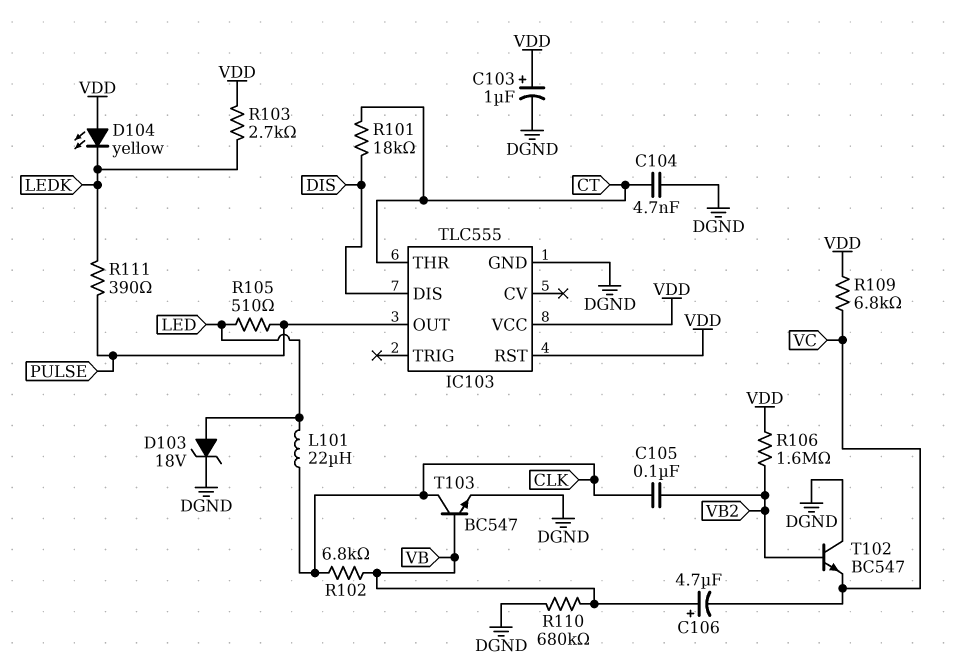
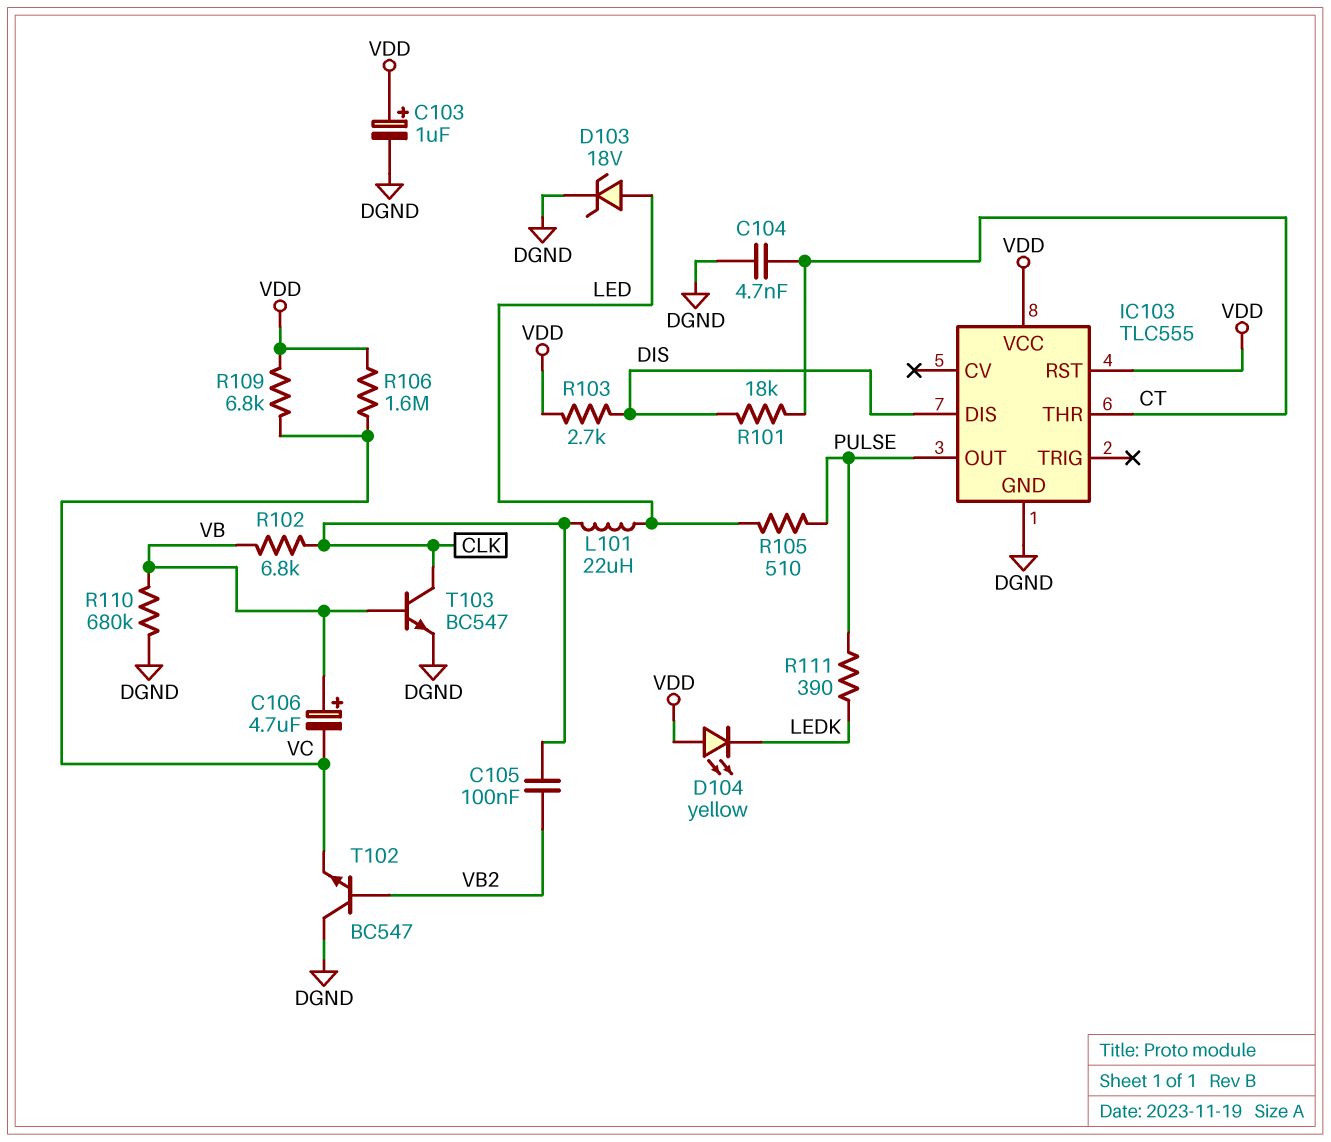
R103: 2.7k (LEDK, VDD) -> 2.7k (DIS, VDD)
R106: 1.6M (VB2, VDD) -> 1.6M (VC, VDD)

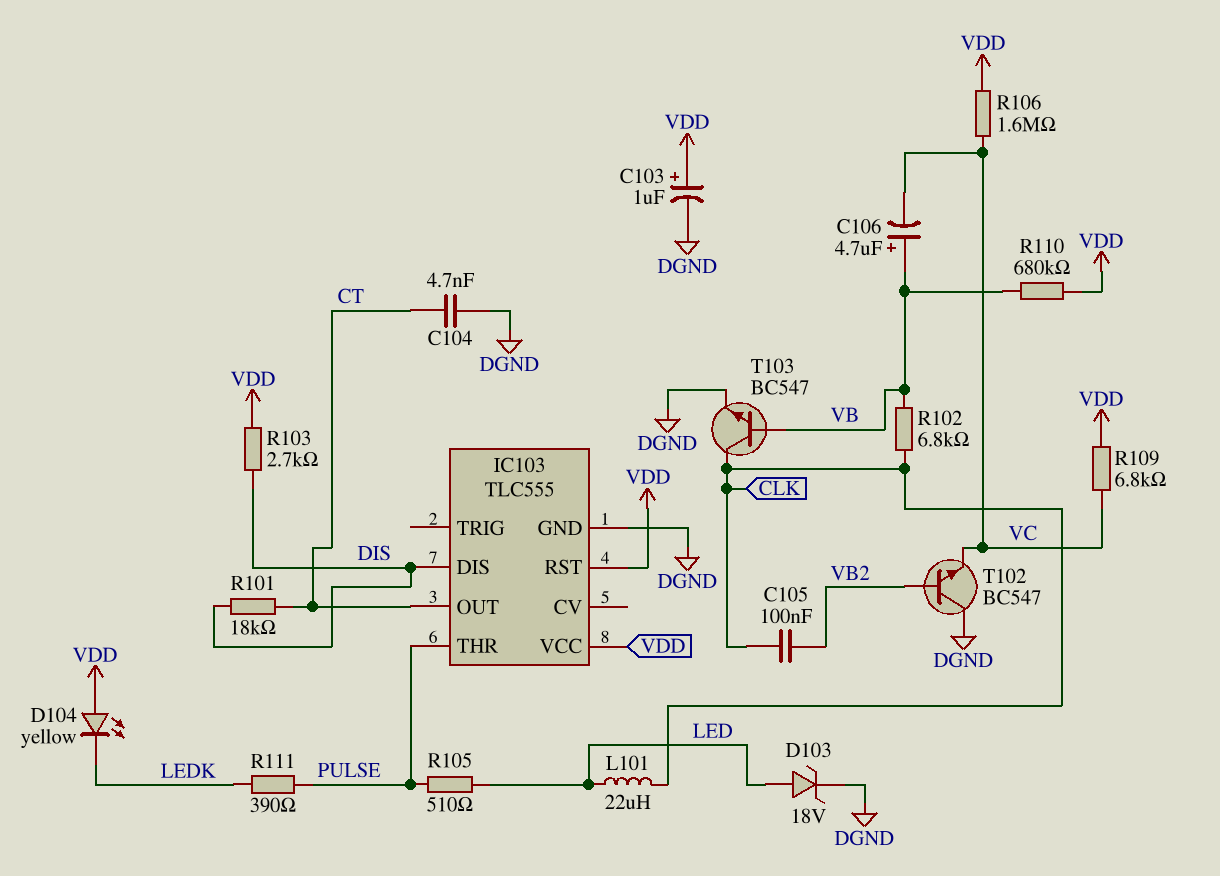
IC103 pin OUT: PULSE -> CT
IC103 pin THR: CT -> PULSE
R110: 680k (DGND, VB) -> 680k (VB, VDD)

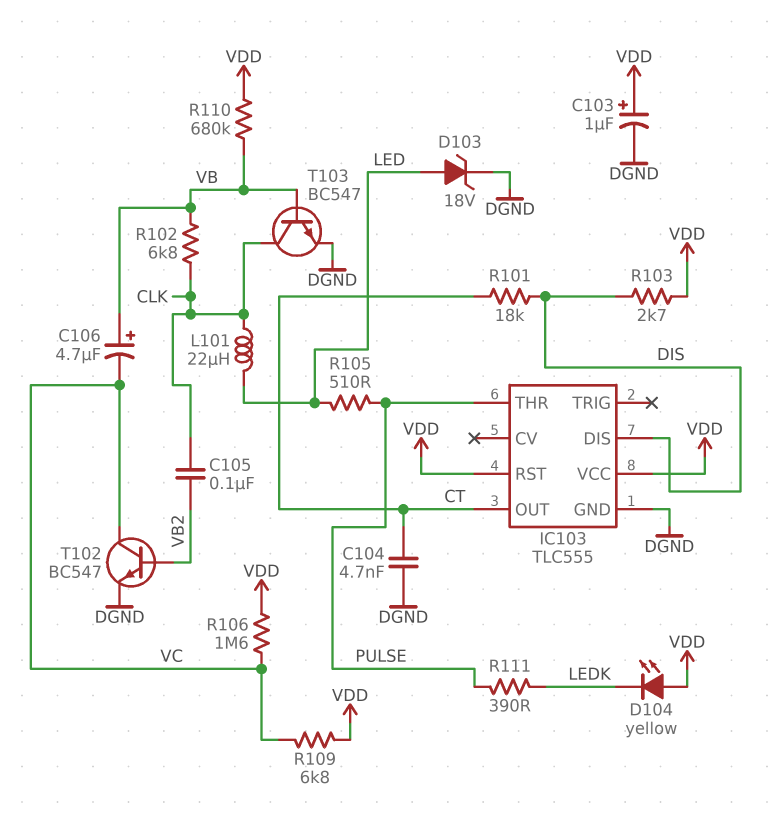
T102: NPN BC547 (B VB2, C DGND, E VC) -> NPN BC547 (B VB2, C VC, E DGND)

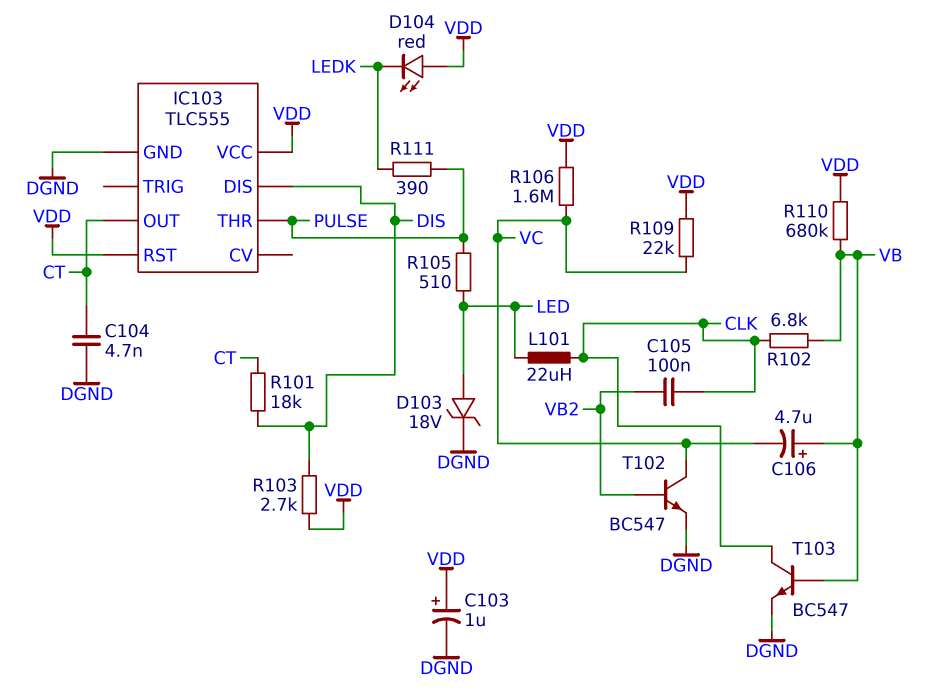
D104: LED yellow (A VDD, K LEDK) -> LED red (A VDD, K LEDK)
R109: 6.8k (VC, VDD) -> 22k (VC, VDD)

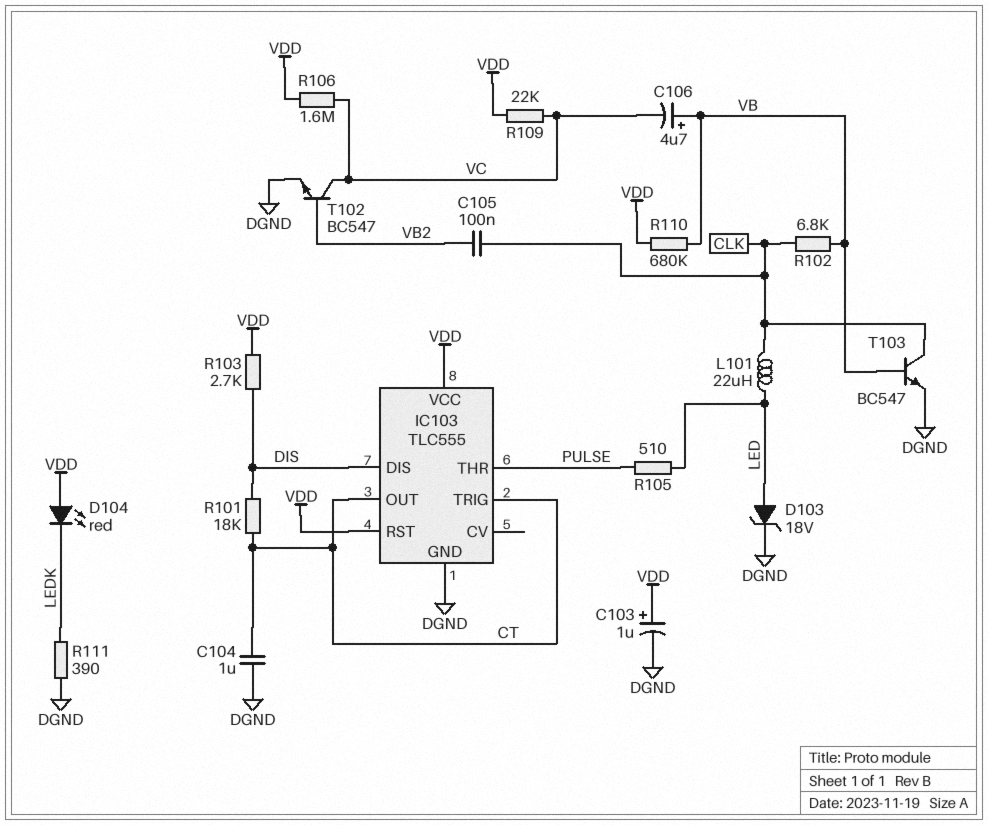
C104: 4.7nF (CT, DGND) -> 1uF (CT, DGND)
IC103 pin TRIG: none -> CT
R111: 390 (LEDK, PULSE) -> 390 (DGND, LEDK)

